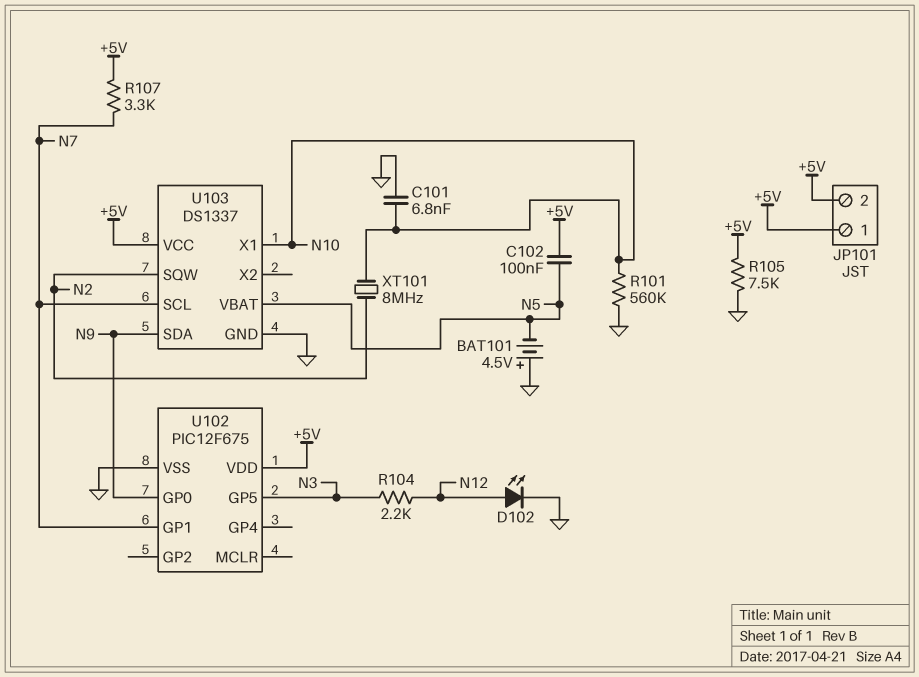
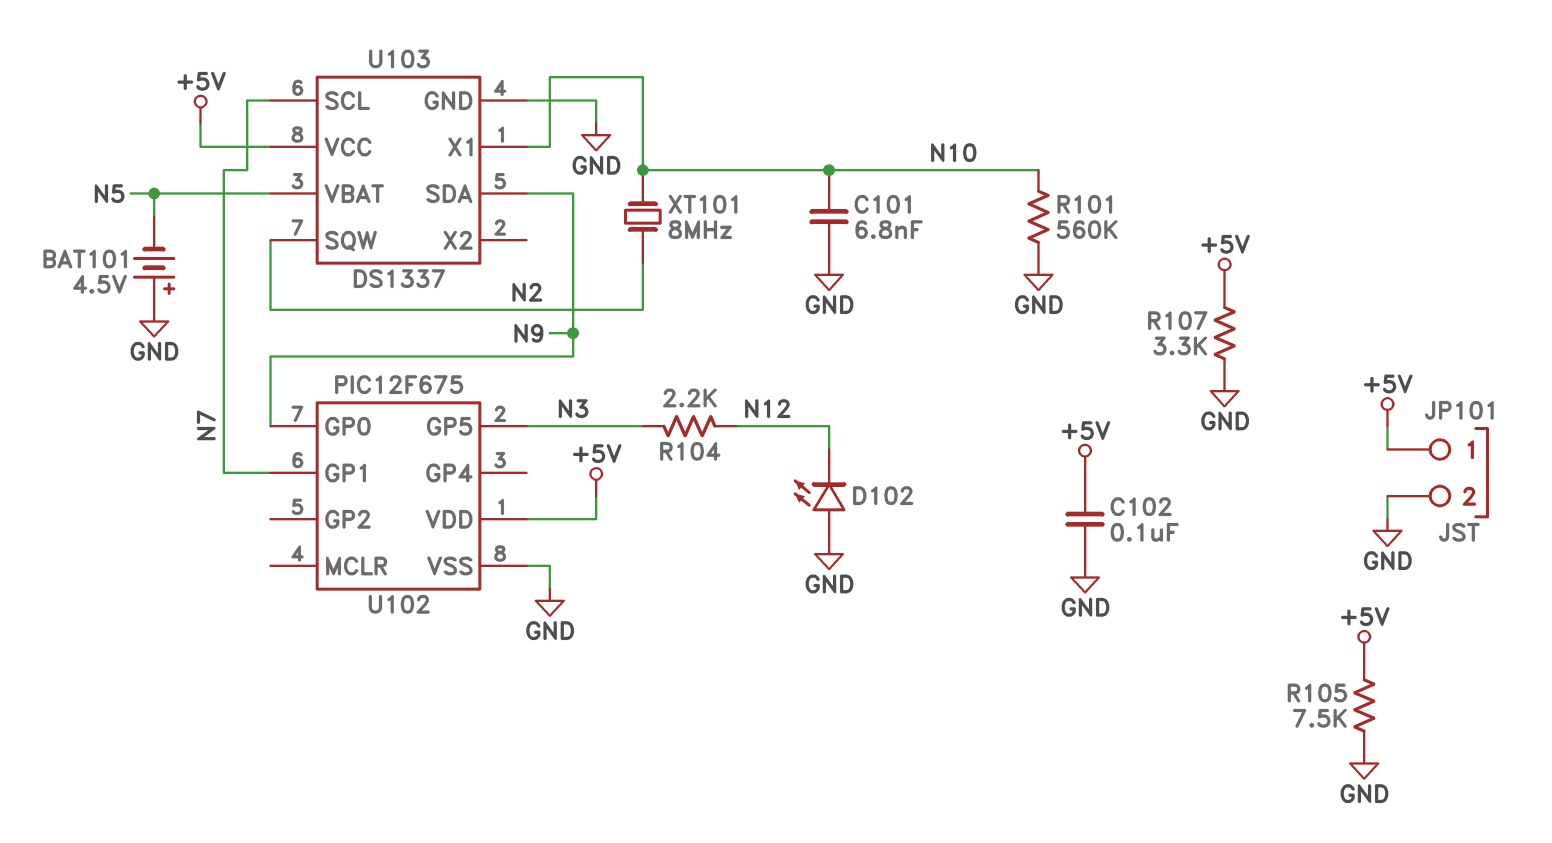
C102: 100nF (+5V, N5) -> 100nF (+5V, GND)
D102: LED (A N12, K GND) -> LED (A GND, K N12)
JP101 pin 2: +5V -> GND
R107: 3.3k (+5V, N7) -> 3.3k (+5V, GND)

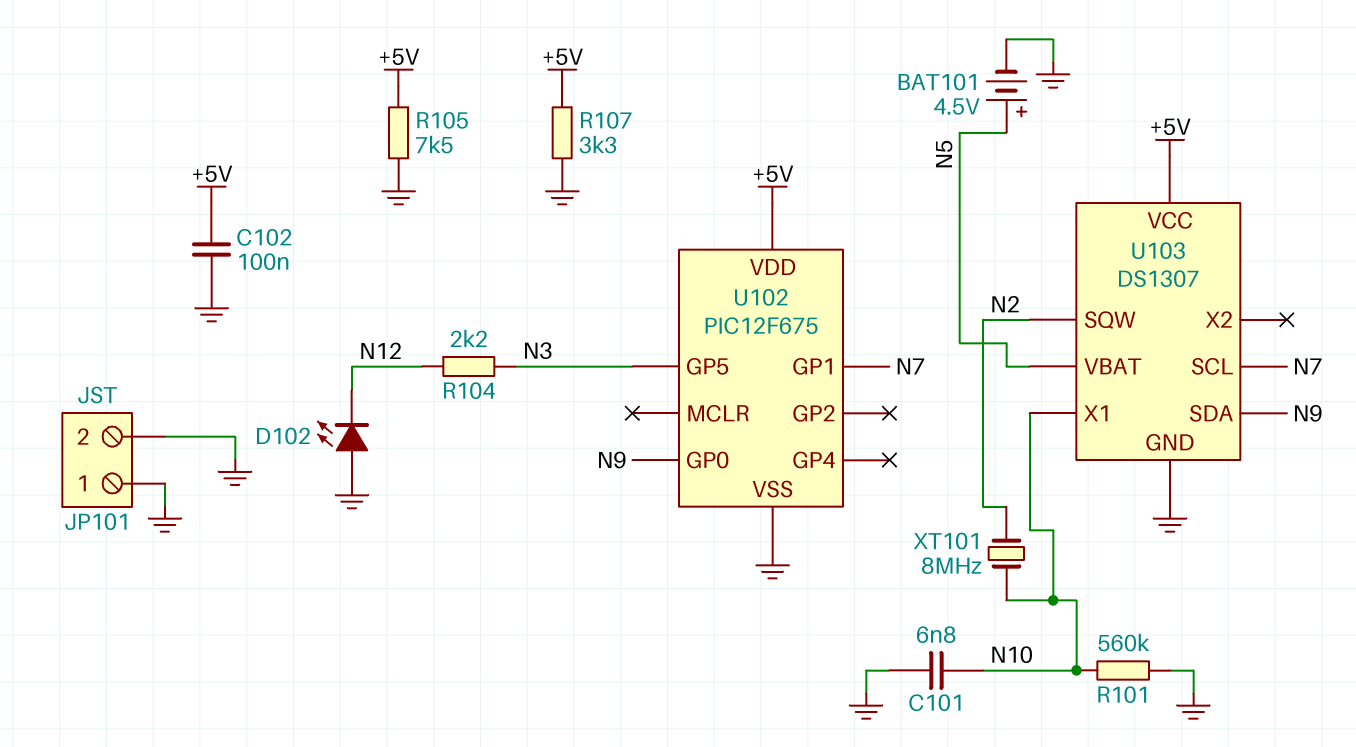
BAT101: 4.5V (plus GND, minus N5) -> 4.5V (plus N5, minus GND)
JP101 pin 1: +5V -> GND
U103: DS1337 -> DS1307

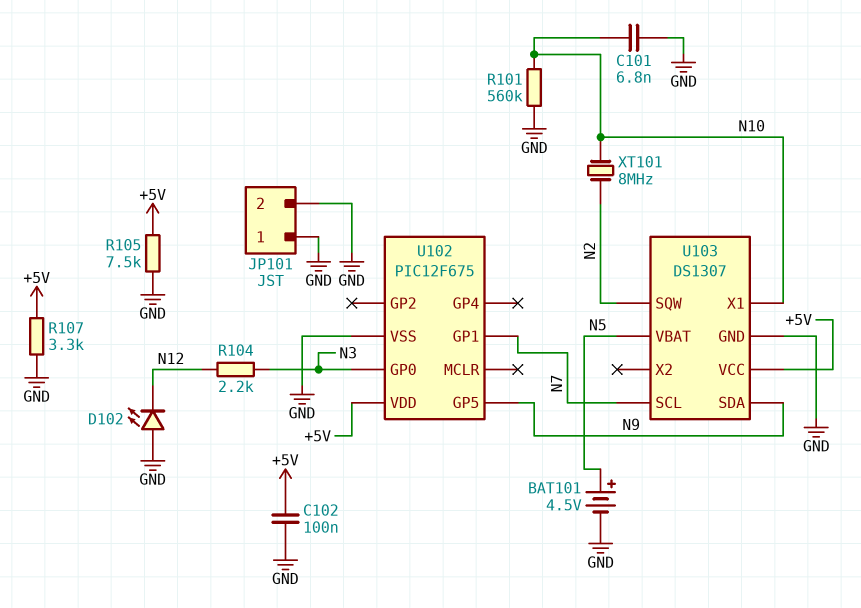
U102 pin GP0: N9 -> N3
U102 pin GP5: N3 -> N9

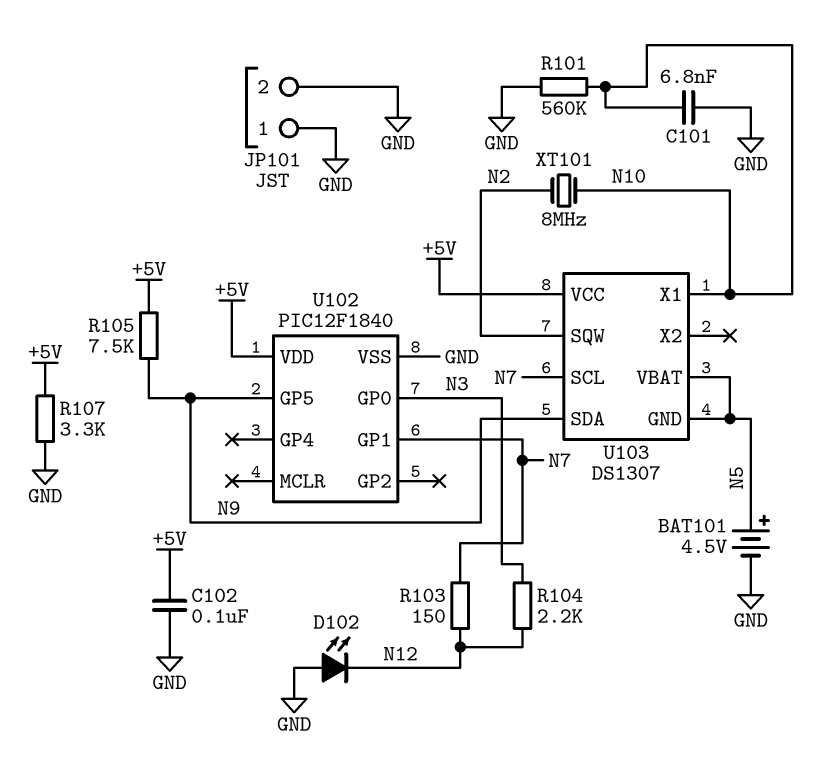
R103: none -> 150 (N7, N12)
R105: 7.5k (+5V, GND) -> 7.5k (+5V, N9)
U102: PIC12F675 -> PIC12F1840
U103 pin GND: GND -> N5

